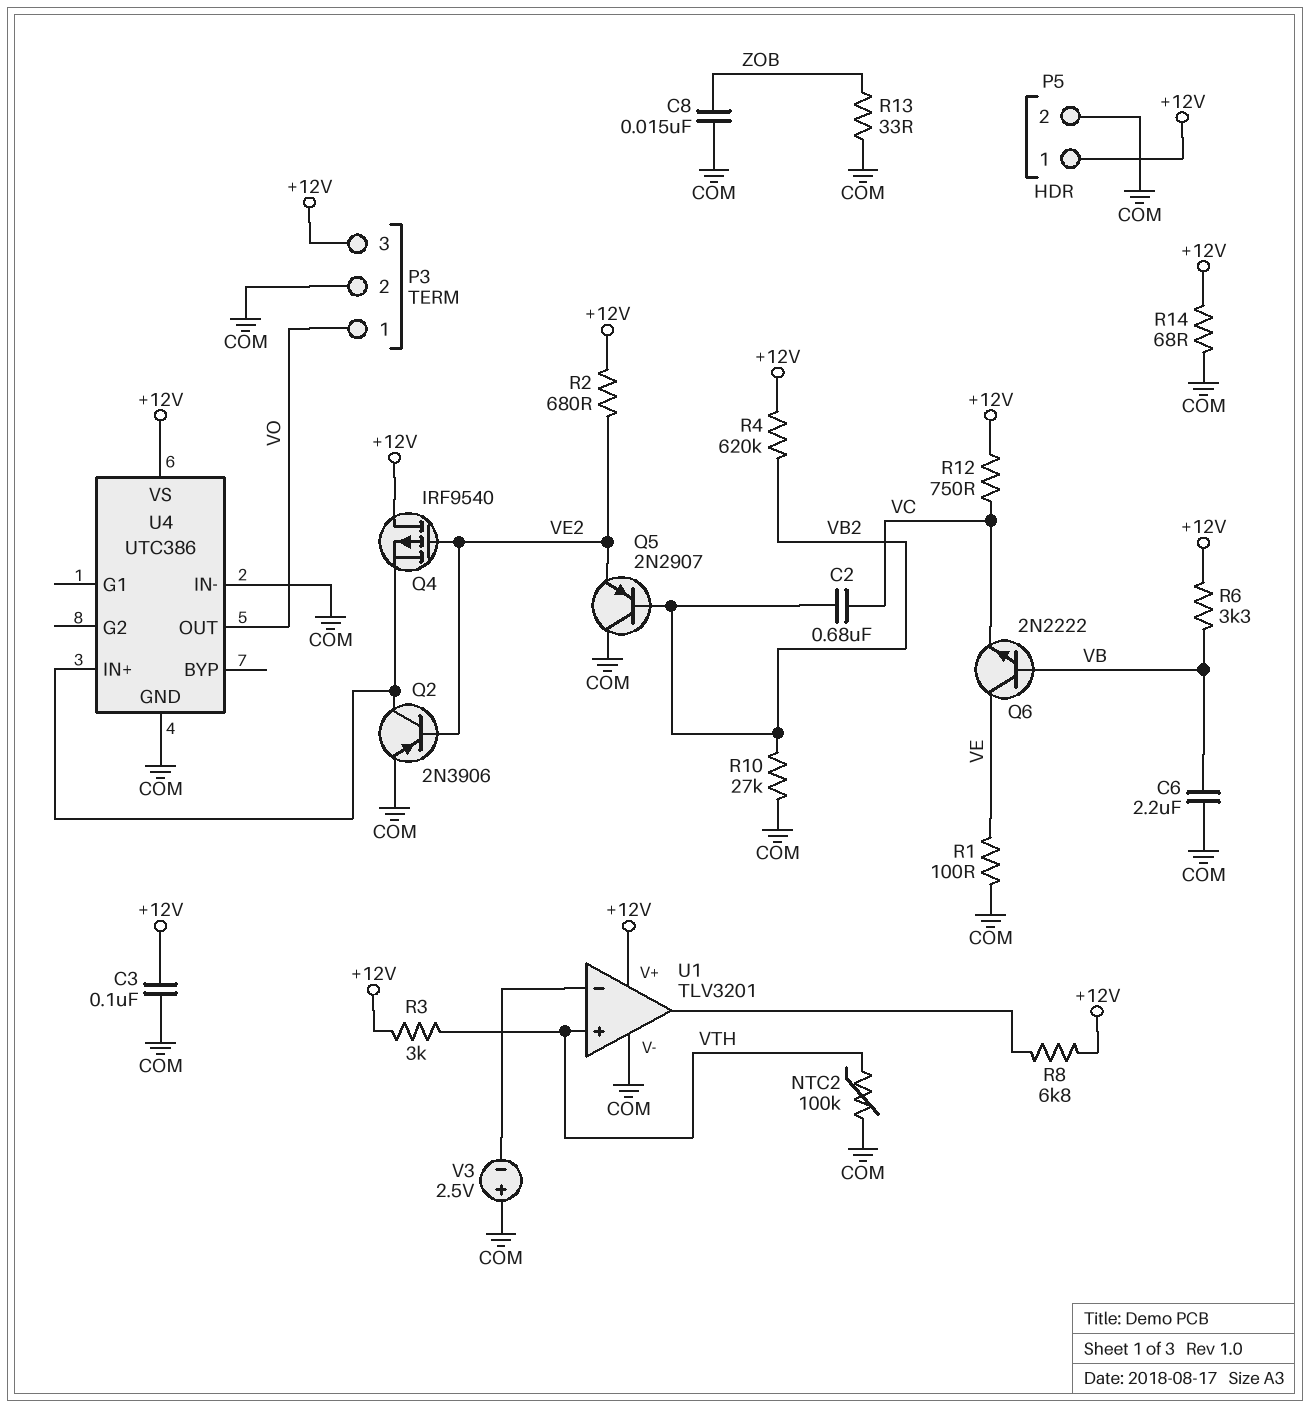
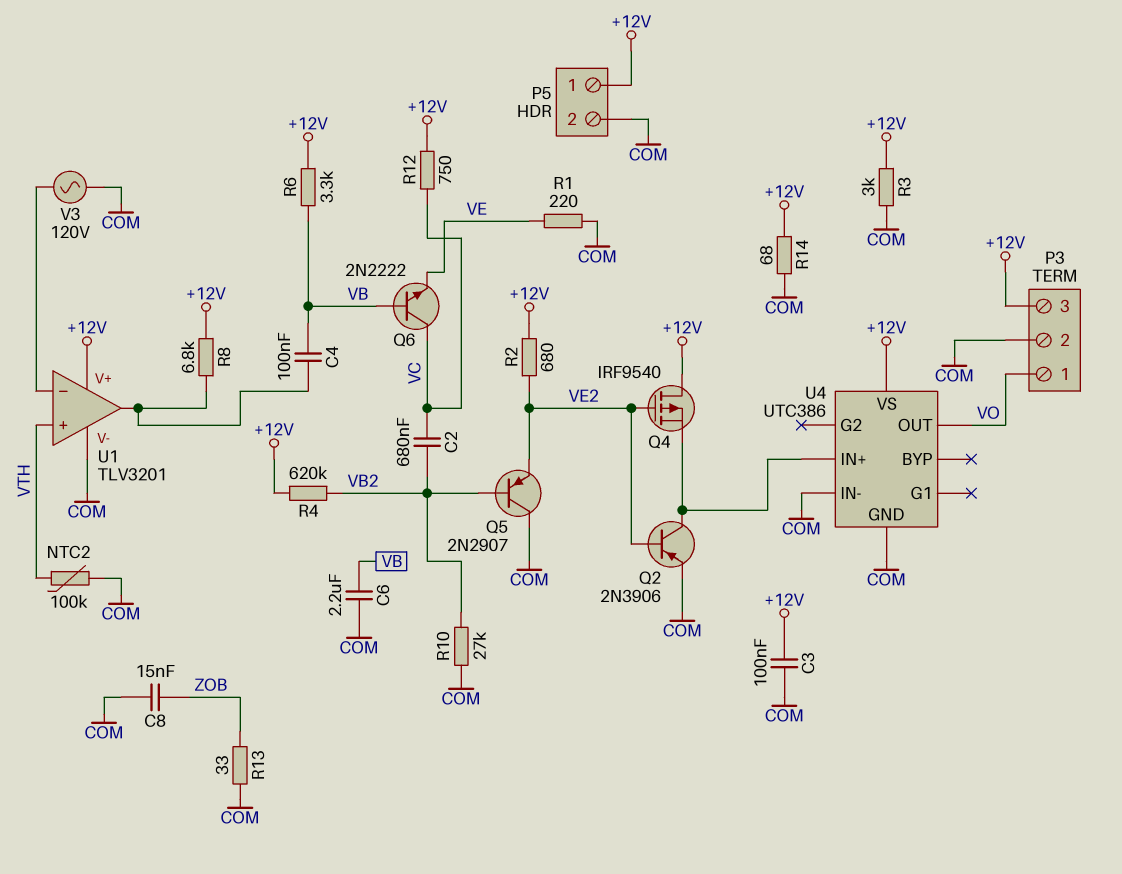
C4: none -> 100nF (U1/out, VB)
Q6: NPN 2N2222 (B VB, C VE, E VC) -> NPN 2N2222 (B VB, C VC, E VE)
R1: 100 (COM, VE) -> 220 (COM, VE)
R3: 3k (+12V, VTH) -> 3k (+12V, COM)
V3: 2.5V (plus COM, minus U1/in-) -> AC 120V (COM, U1/in-)

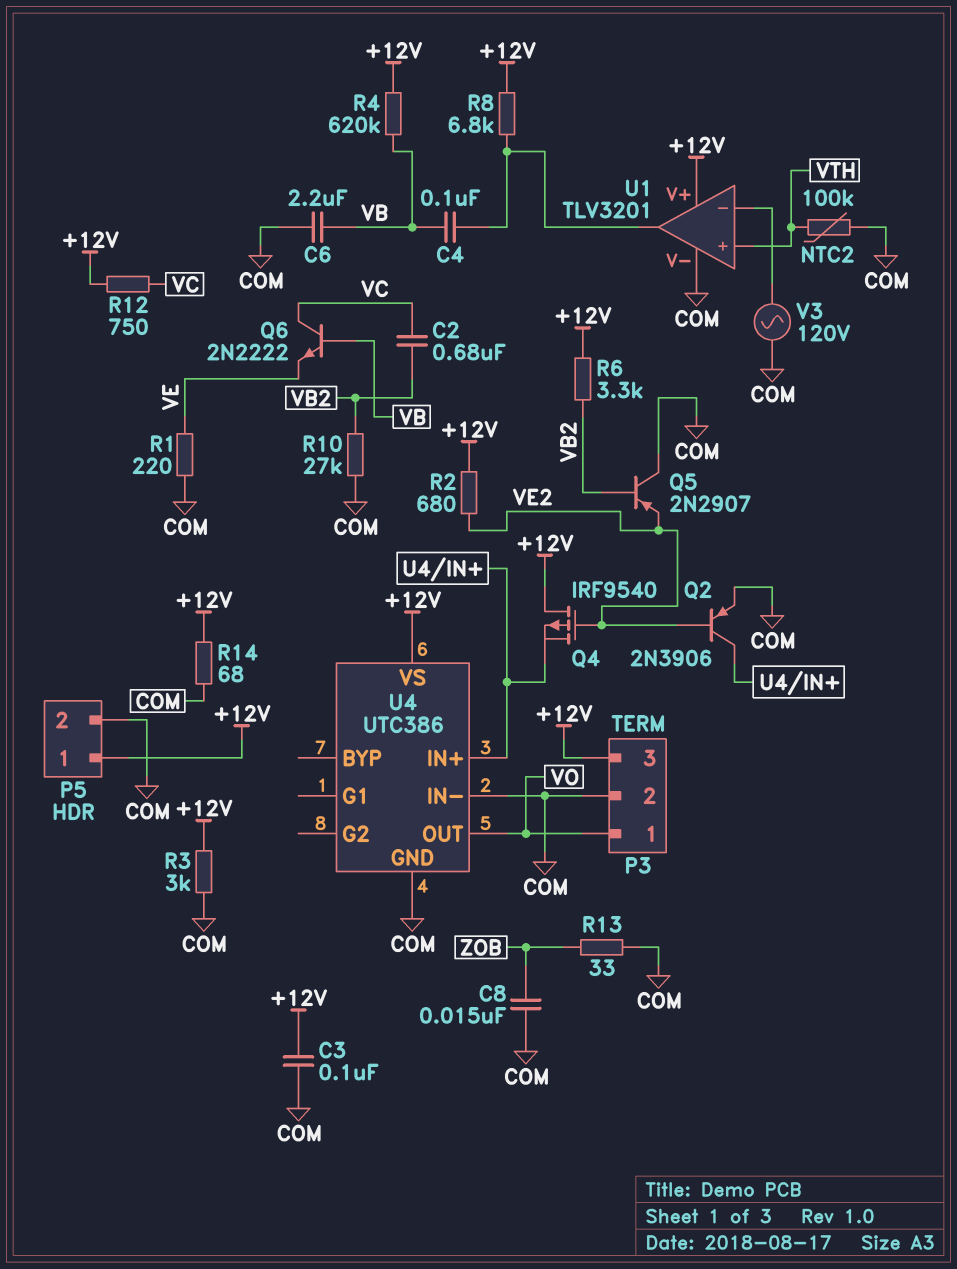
R4: 620k (+12V, VB2) -> 620k (+12V, VB)
R6: 3.3k (+12V, VB) -> 3.3k (+12V, VB2)

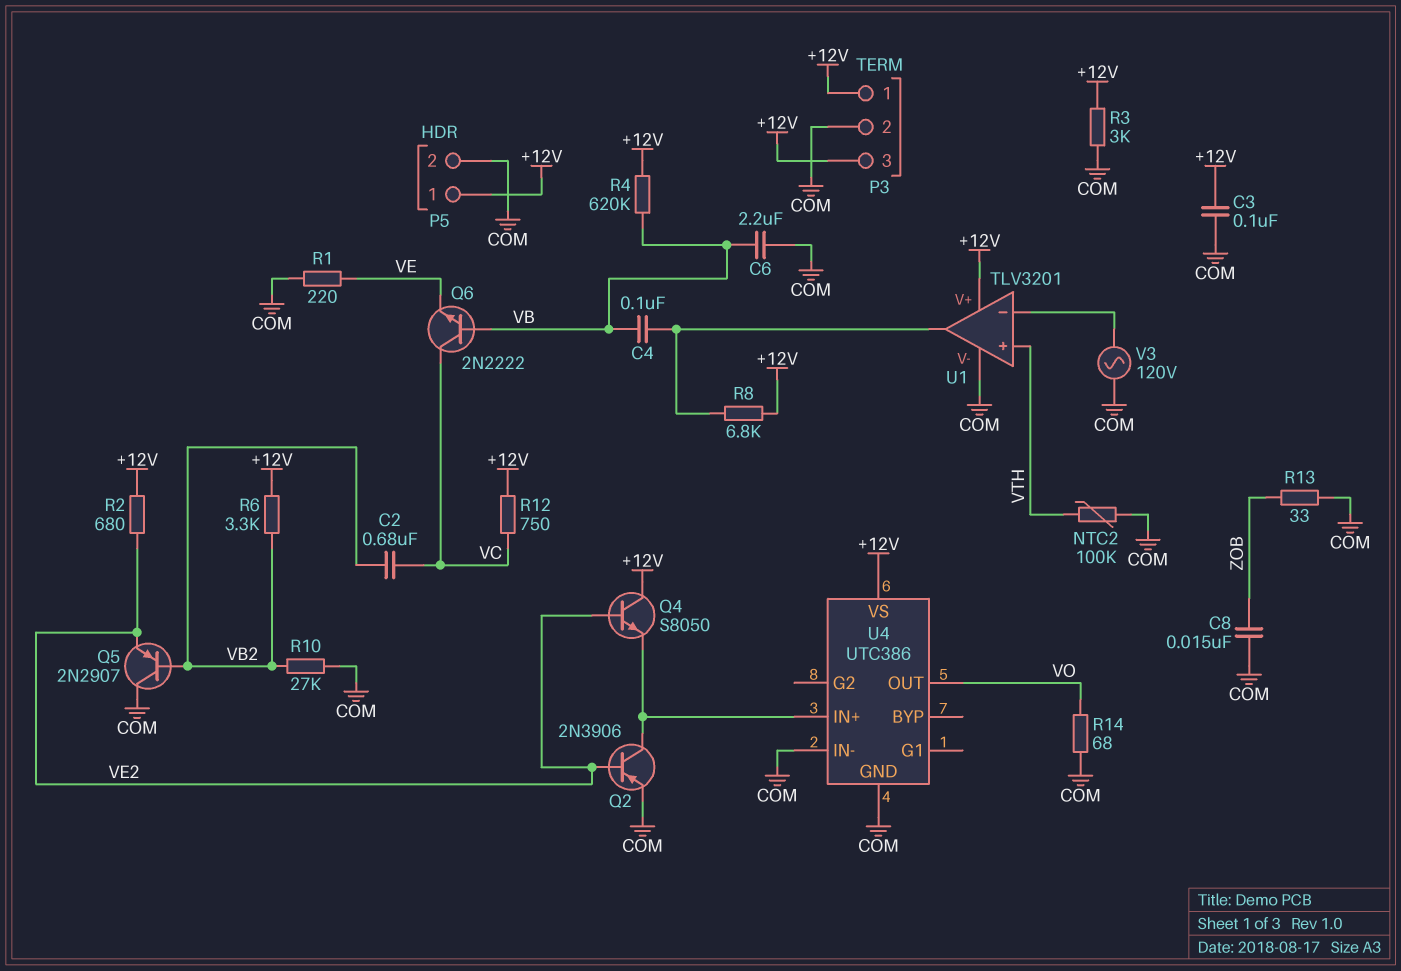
P3 pin 1: VO -> +12V
Q4: PMOS IRF9540 (G VE2, D +12V, S U4/IN+) -> NPN S8050 (B VE2, C +12V, E U4/IN+)
R14: 68 (+12V, COM) -> 68 (COM, VO)

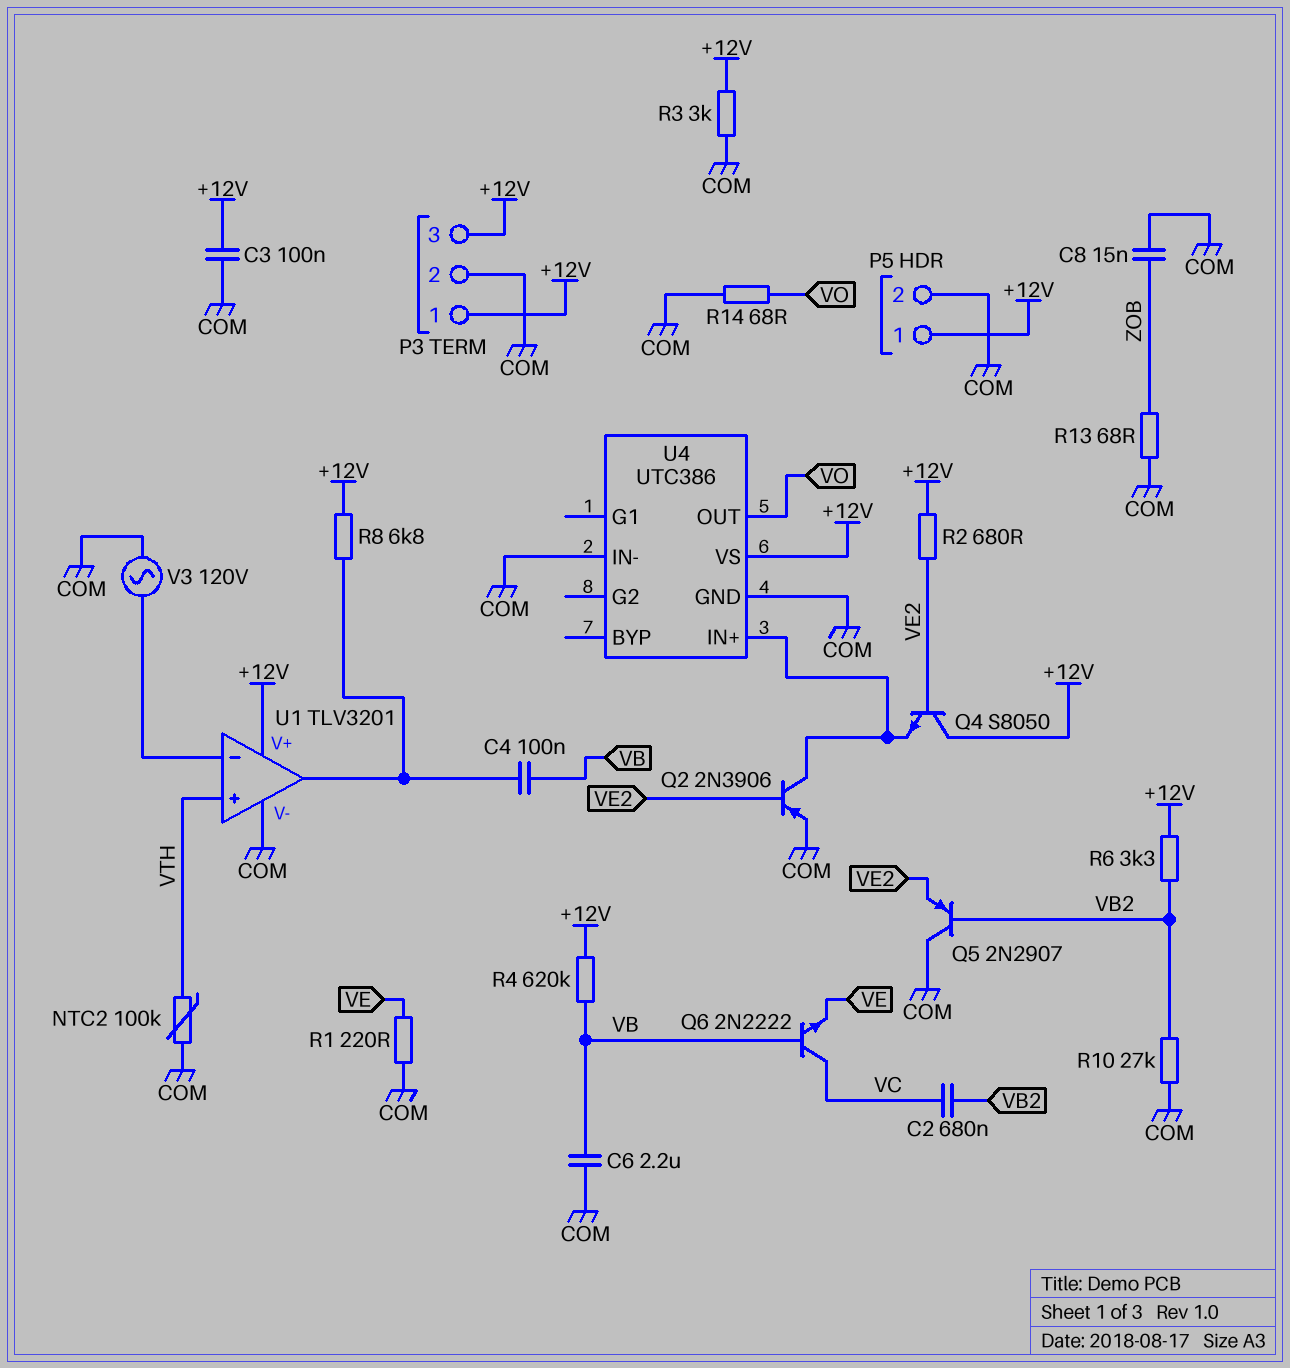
R12: 750 (+12V, VC) -> none
R13: 33 (COM, ZOB) -> 68 (COM, ZOB)

